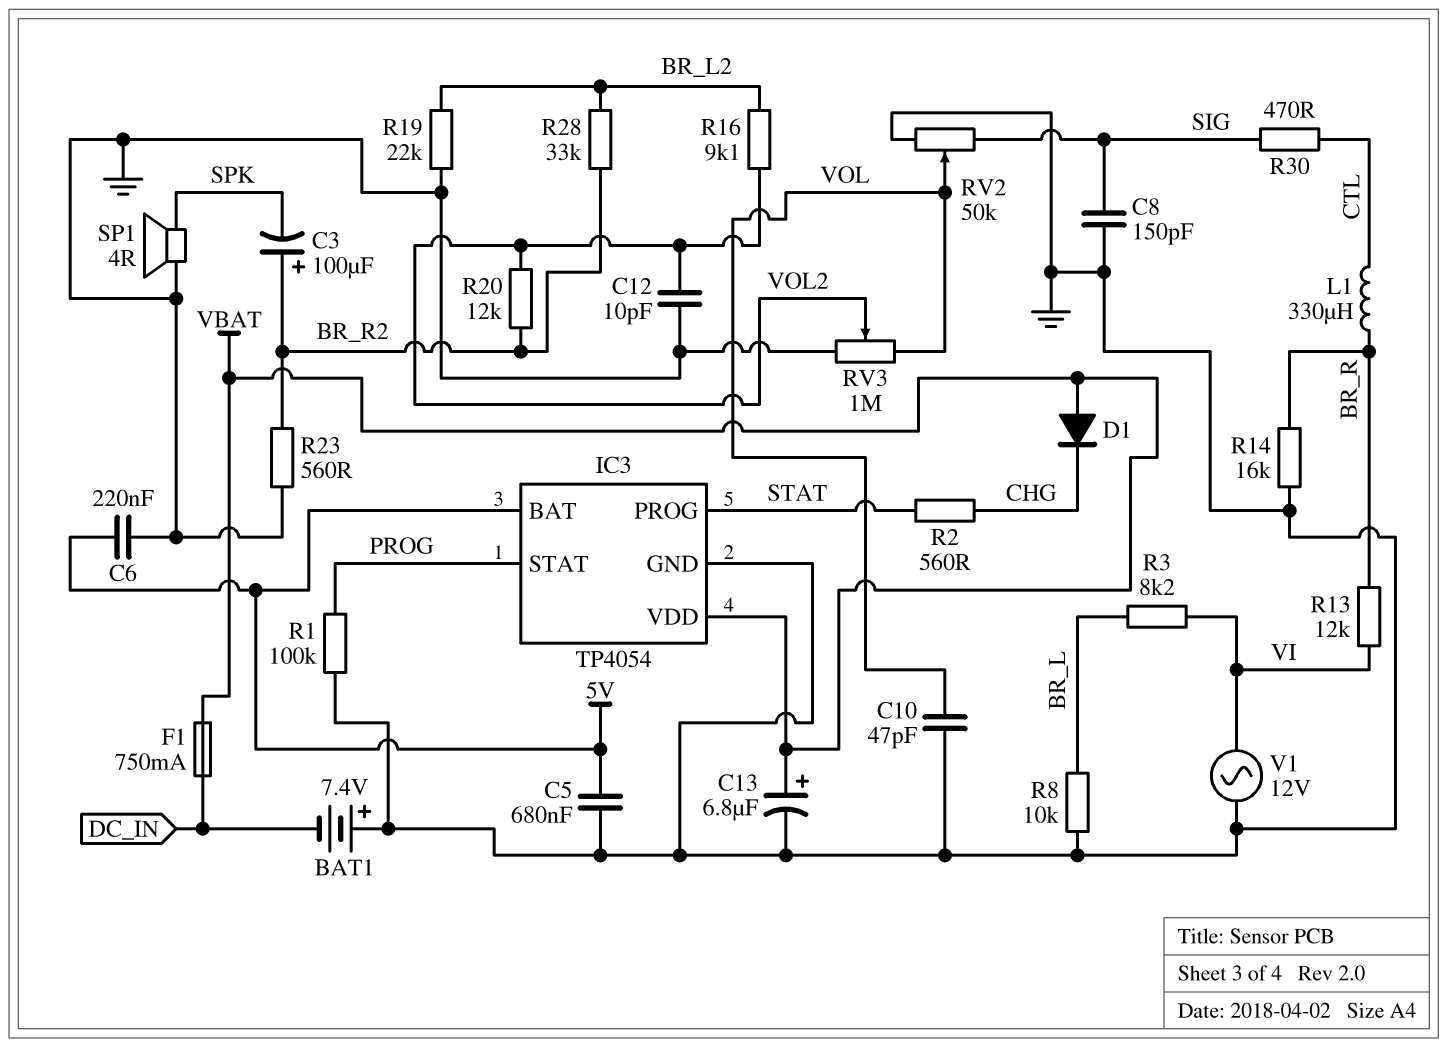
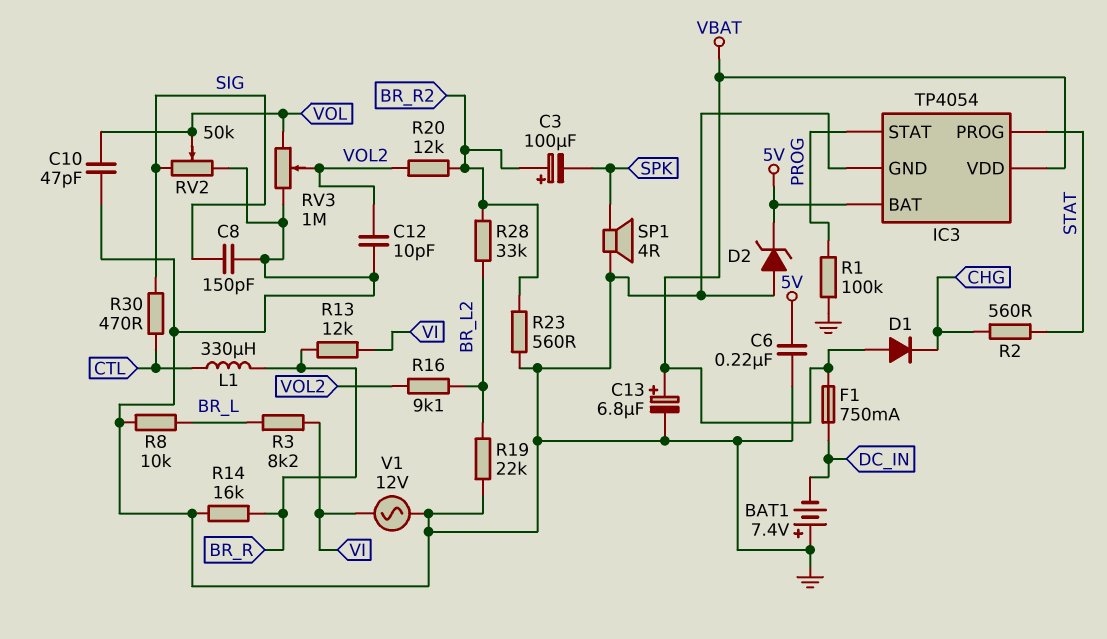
C5: 680nF (5V, GND) -> none
D2: none -> zener (A GND, K 5V)

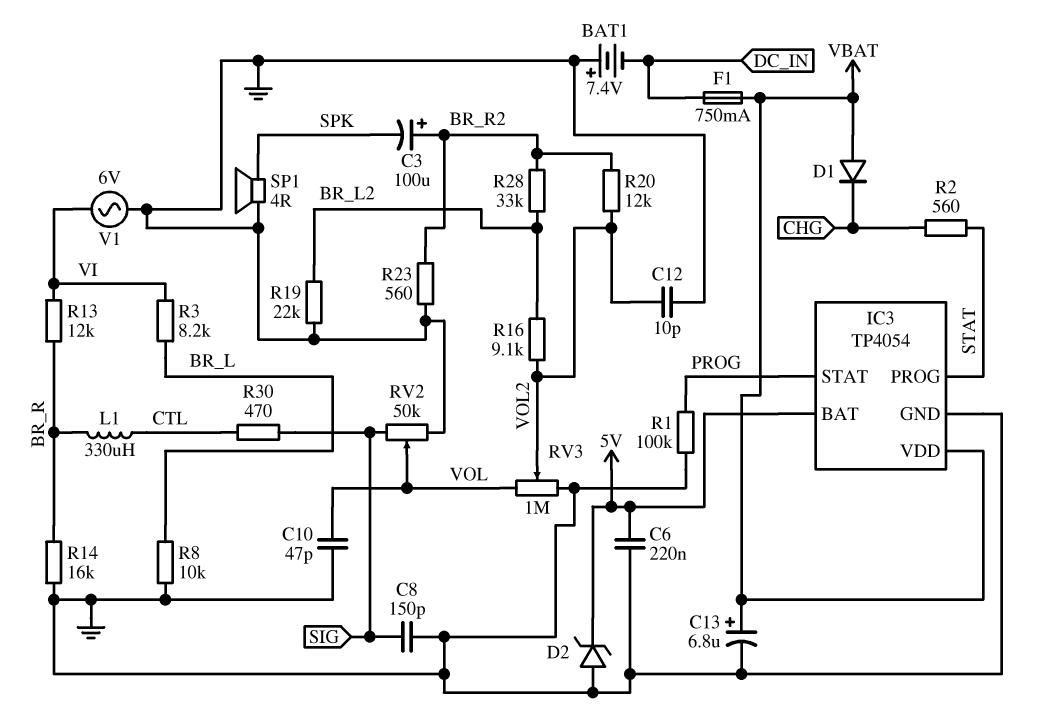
V1: AC 12V (GND, VI) -> AC 6V (GND, VI)

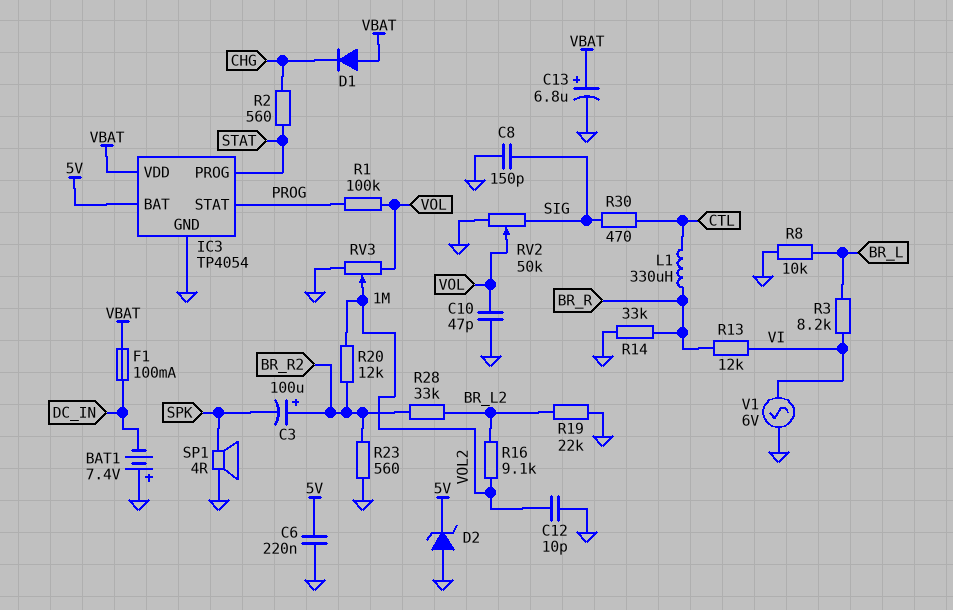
F1: 750mA (DC_IN, VBAT) -> 100mA (DC_IN, VBAT)
R1: 100k (GND, PROG) -> 100k (PROG, VOL)
R14: 16k (BR_R, GND) -> 33k (BR_R, GND)

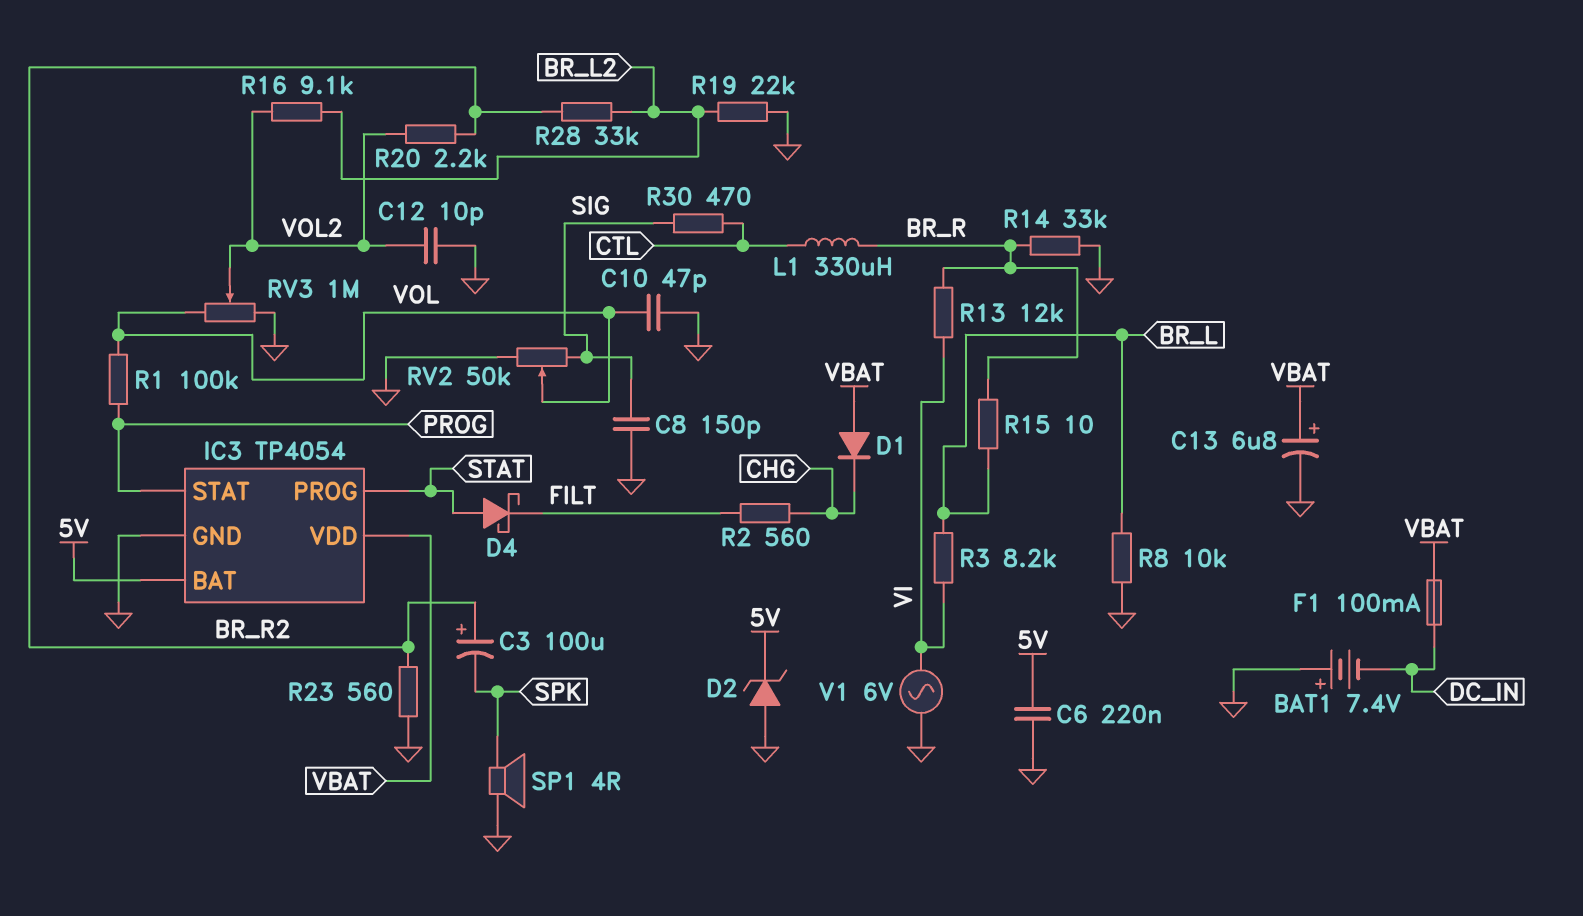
D4: none -> schottky (A STAT, K FILT)
R2: 560 (CHG, STAT) -> 560 (CHG, FILT)
R15: none -> 10 (BR_L, BR_R)
R20: 12k (BR_R2, VOL2) -> 2.2k (BR_R2, VOL2)

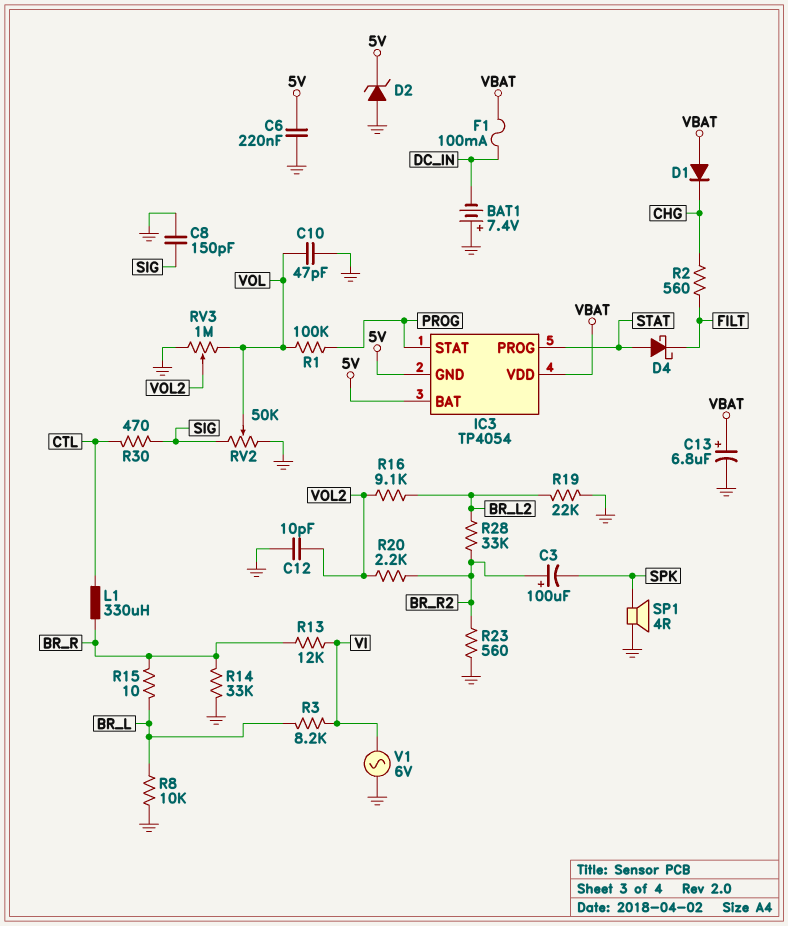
IC3 pin GND: GND -> 5V

